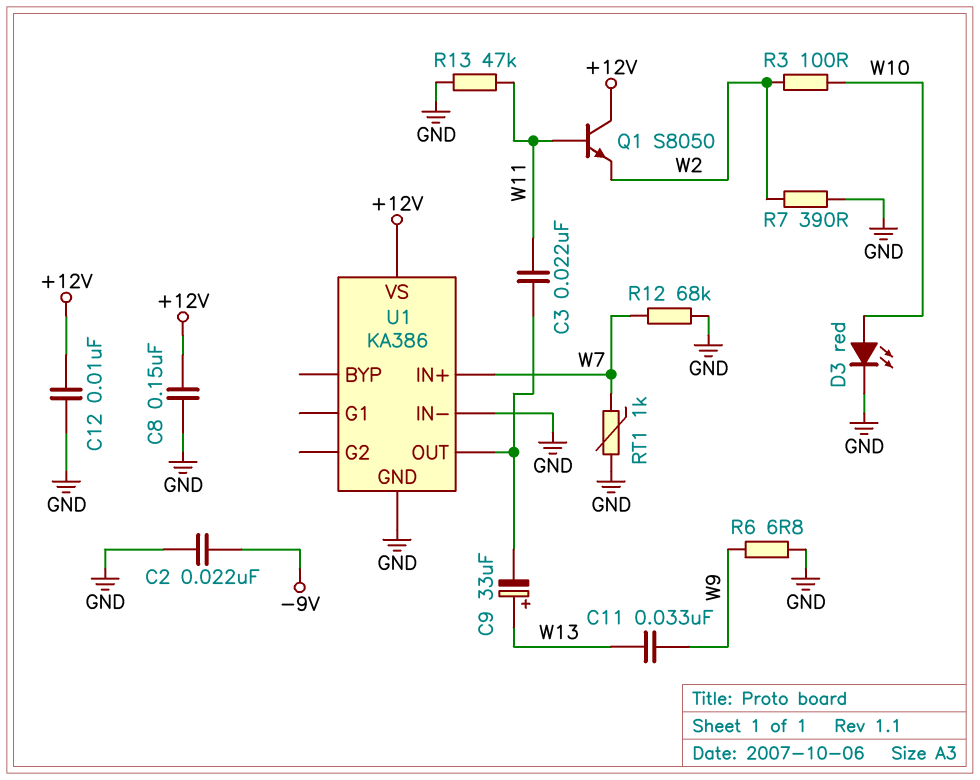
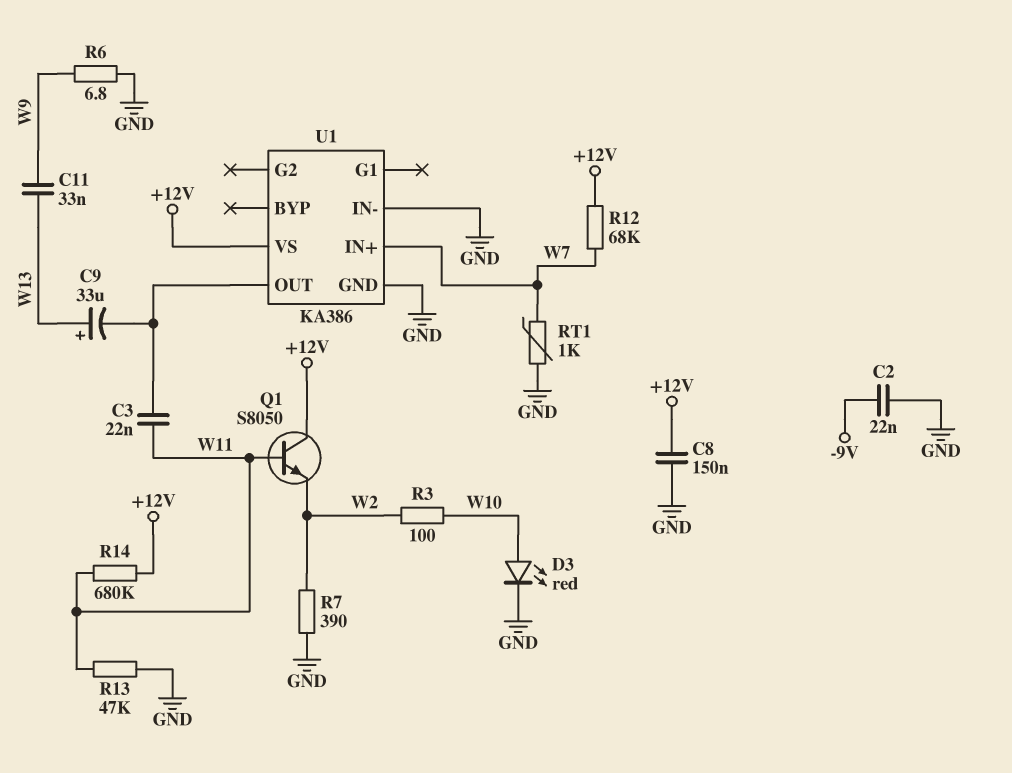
C12: 10nF (+12V, GND) -> none
R12: 68k (GND, W7) -> 68k (+12V, W7)
R14: none -> 680k (+12V, W11)

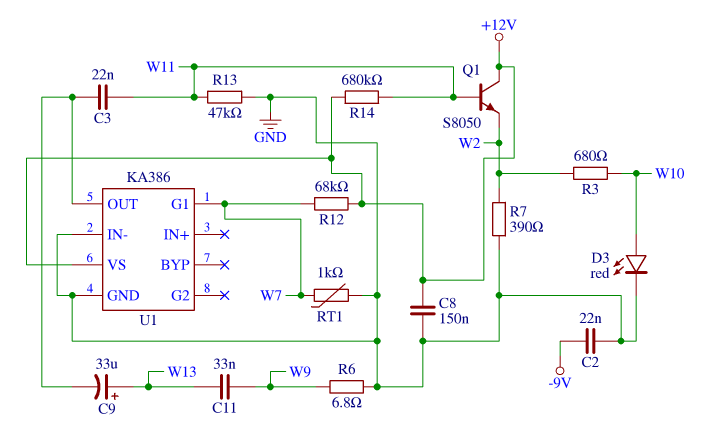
R3: 100 (W2, W10) -> 680 (W2, W10)
U1 pin G1: none -> W7
U1 pin IN+: W7 -> none

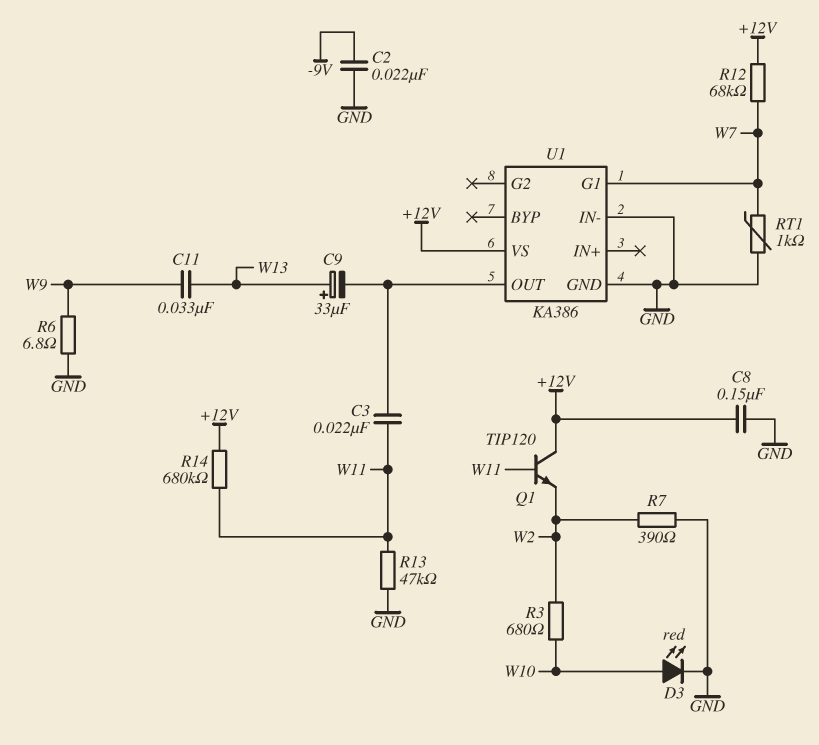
Q1: NPN S8050 (B W11, C +12V, E W2) -> NPN TIP120 (B W11, C +12V, E W2)

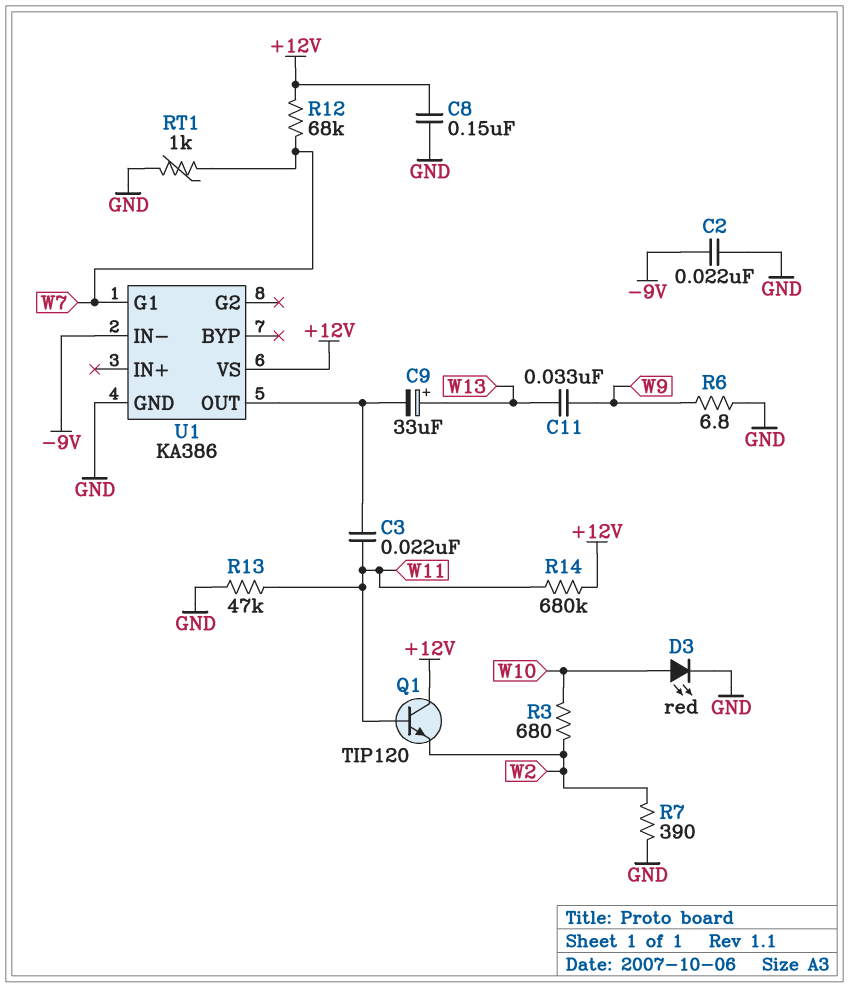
U1 pin IN-: GND -> -9V

